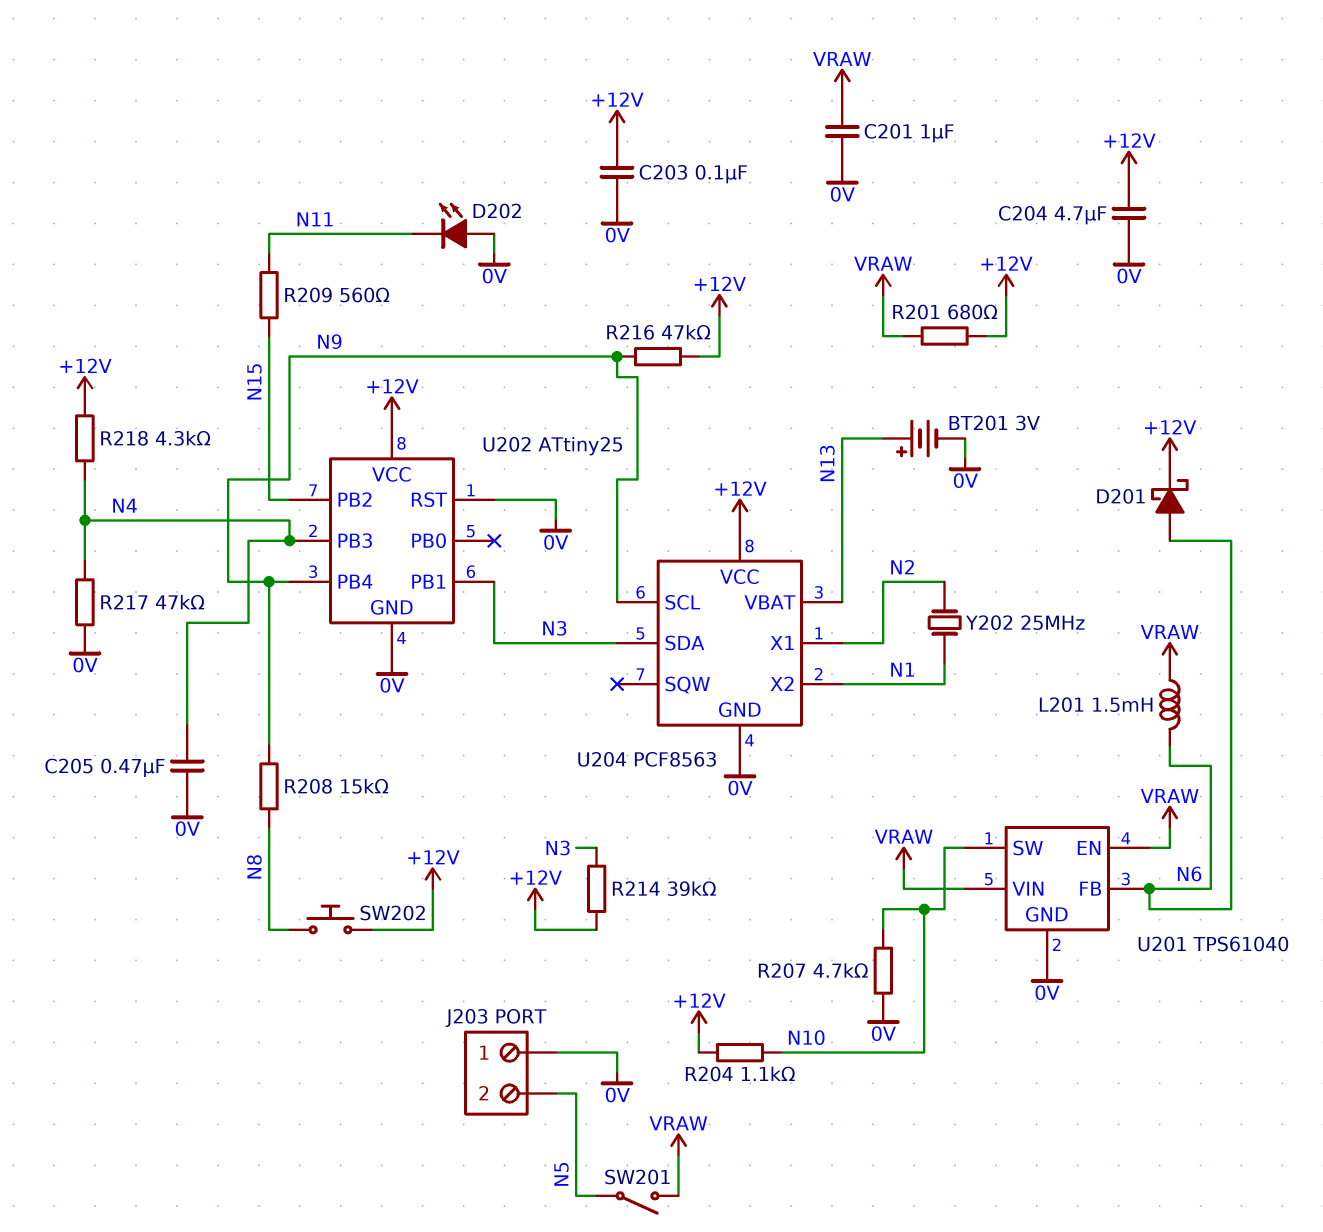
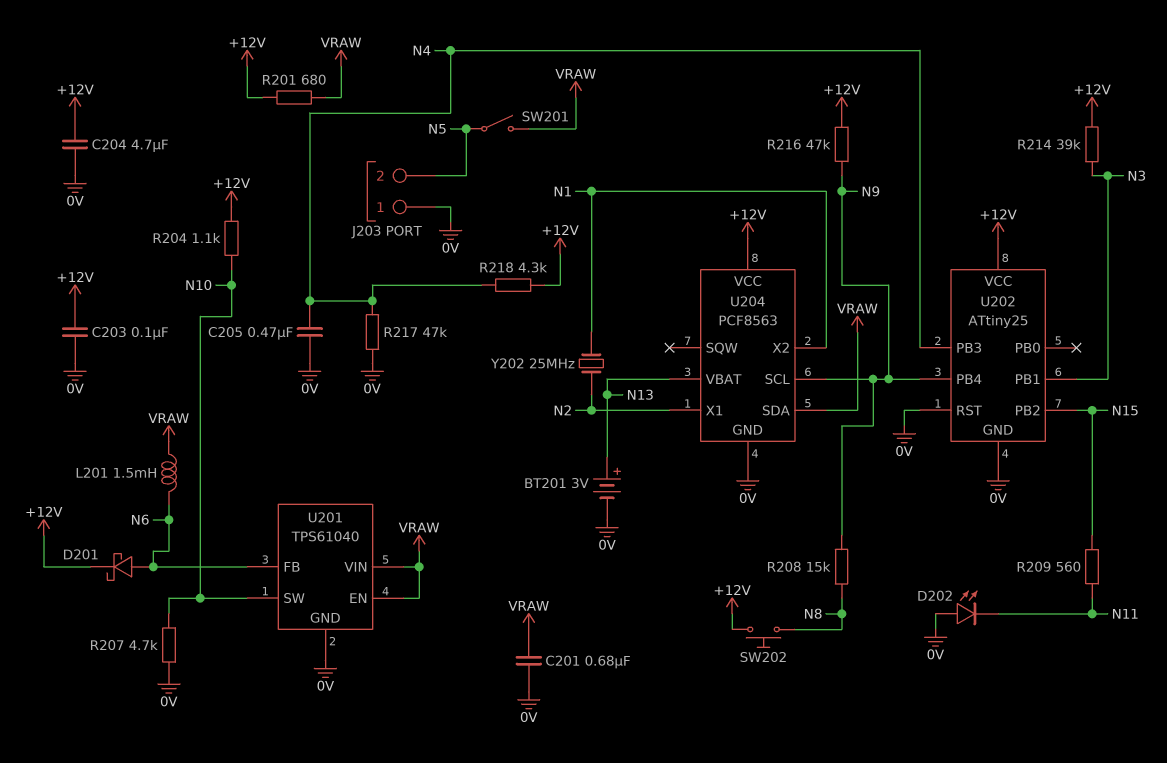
C201: 1uF (0V, VRAW) -> 680nF (0V, VRAW)
U204 pin SDA: N3 -> VRAW

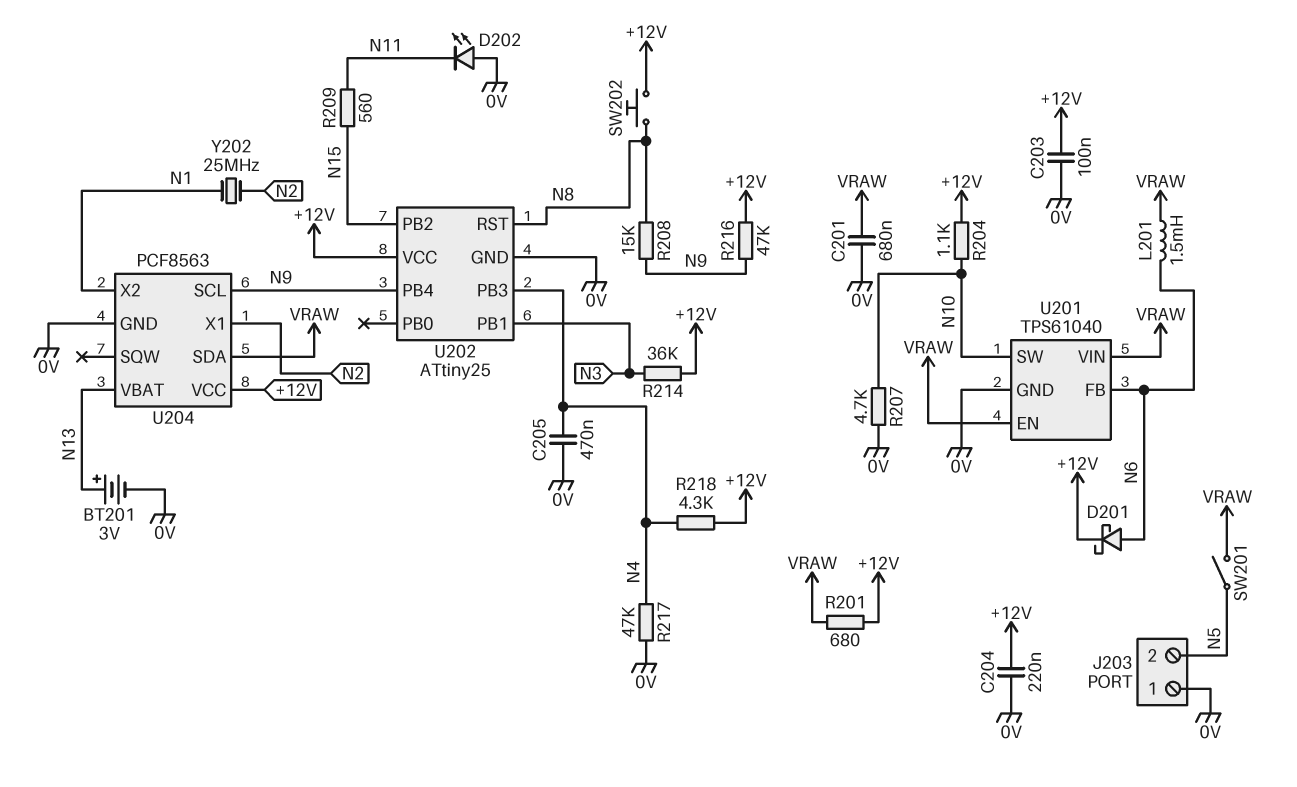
C204: 4.7uF (+12V, 0V) -> 220nF (+12V, 0V)
R214: 39k (+12V, N3) -> 36k (+12V, N3)
U202 pin RST: 0V -> N8

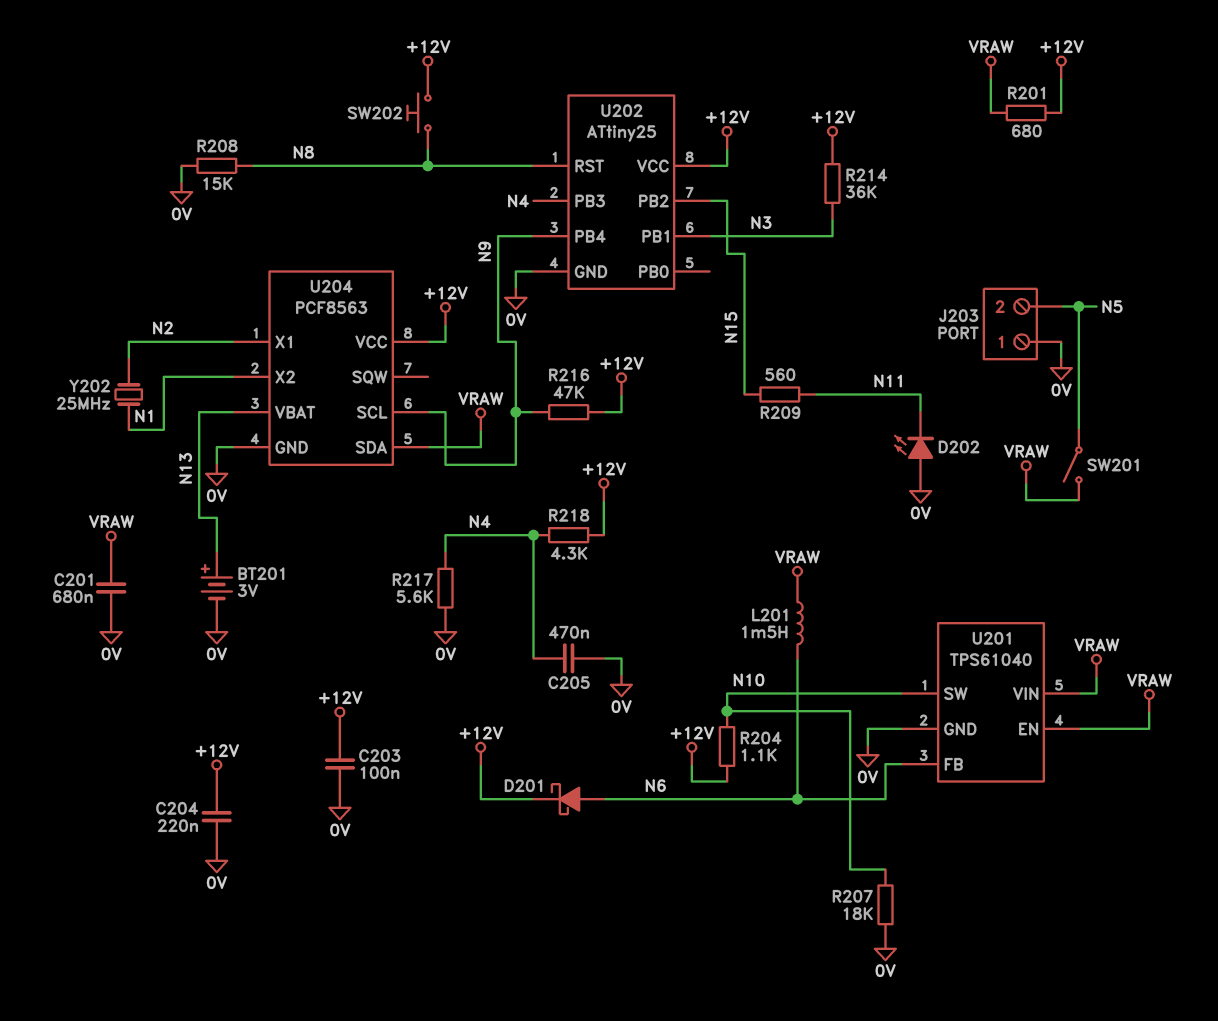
R207: 4.7k (0V, N10) -> 18k (0V, N10)
R208: 15k (N8, N9) -> 15k (0V, N8)
R217: 47k (0V, N4) -> 5.6k (0V, N4)

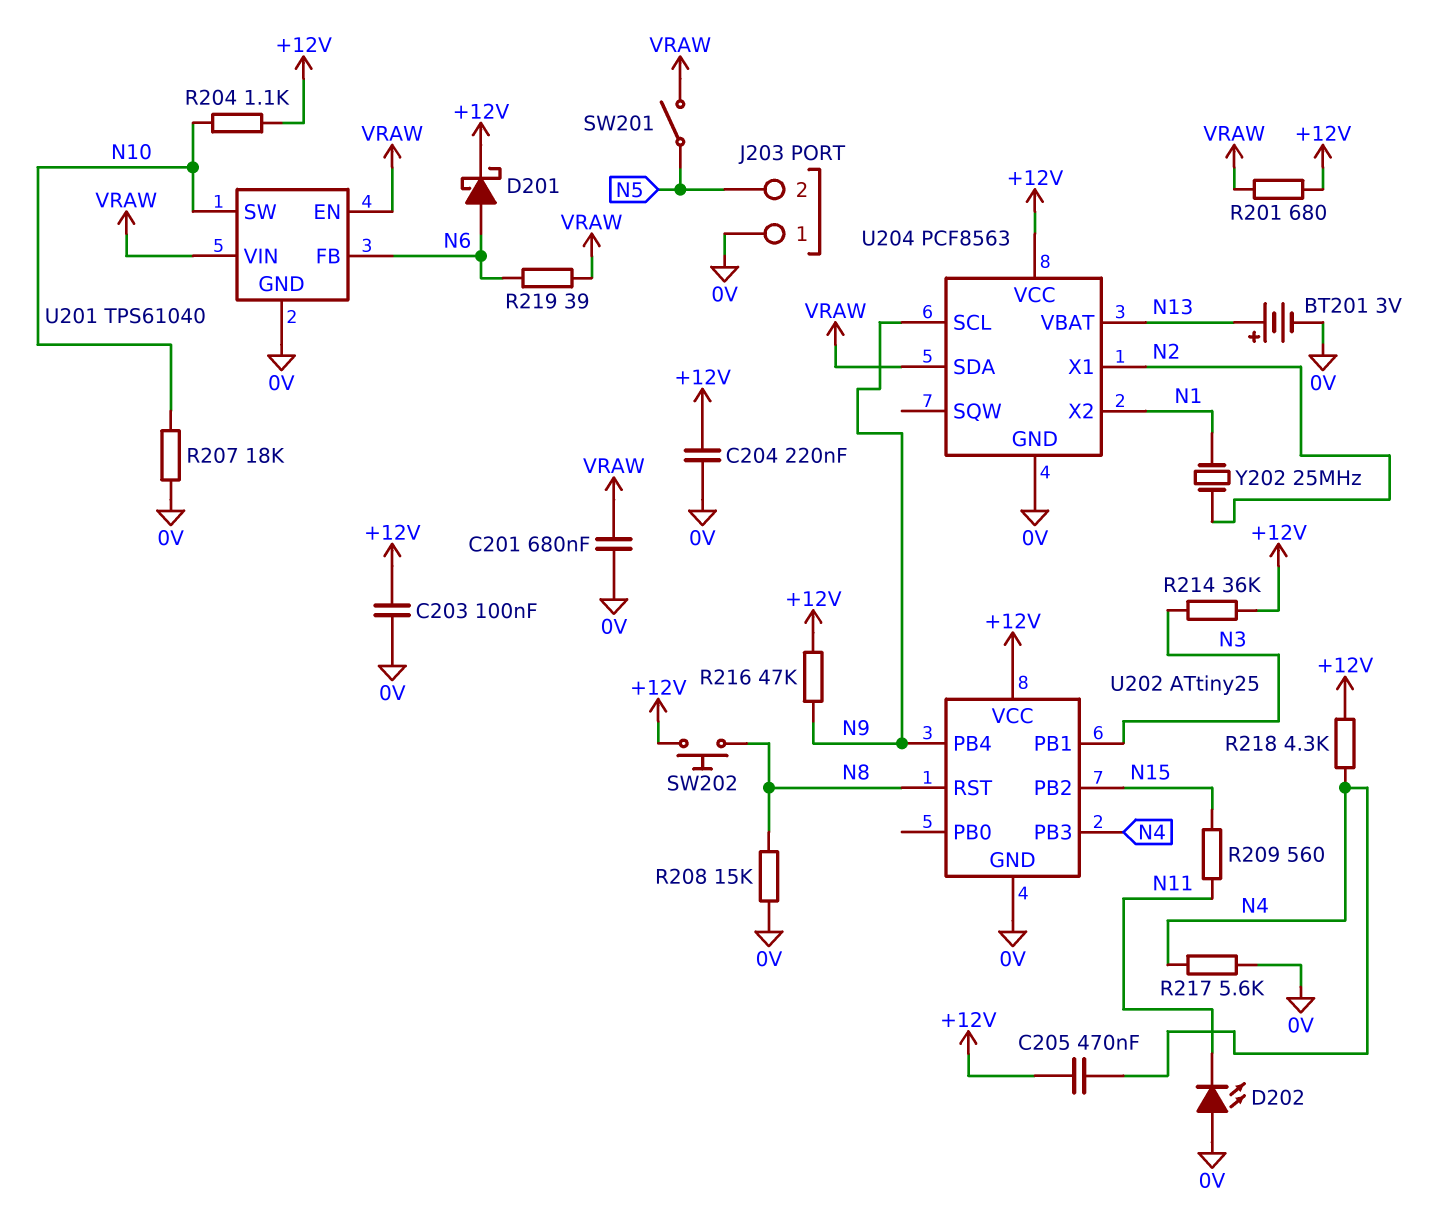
C205: 470nF (0V, N4) -> 470nF (+12V, N4)
L201: 1.5mH (N6, VRAW) -> none
R219: none -> 39 (N6, VRAW)

